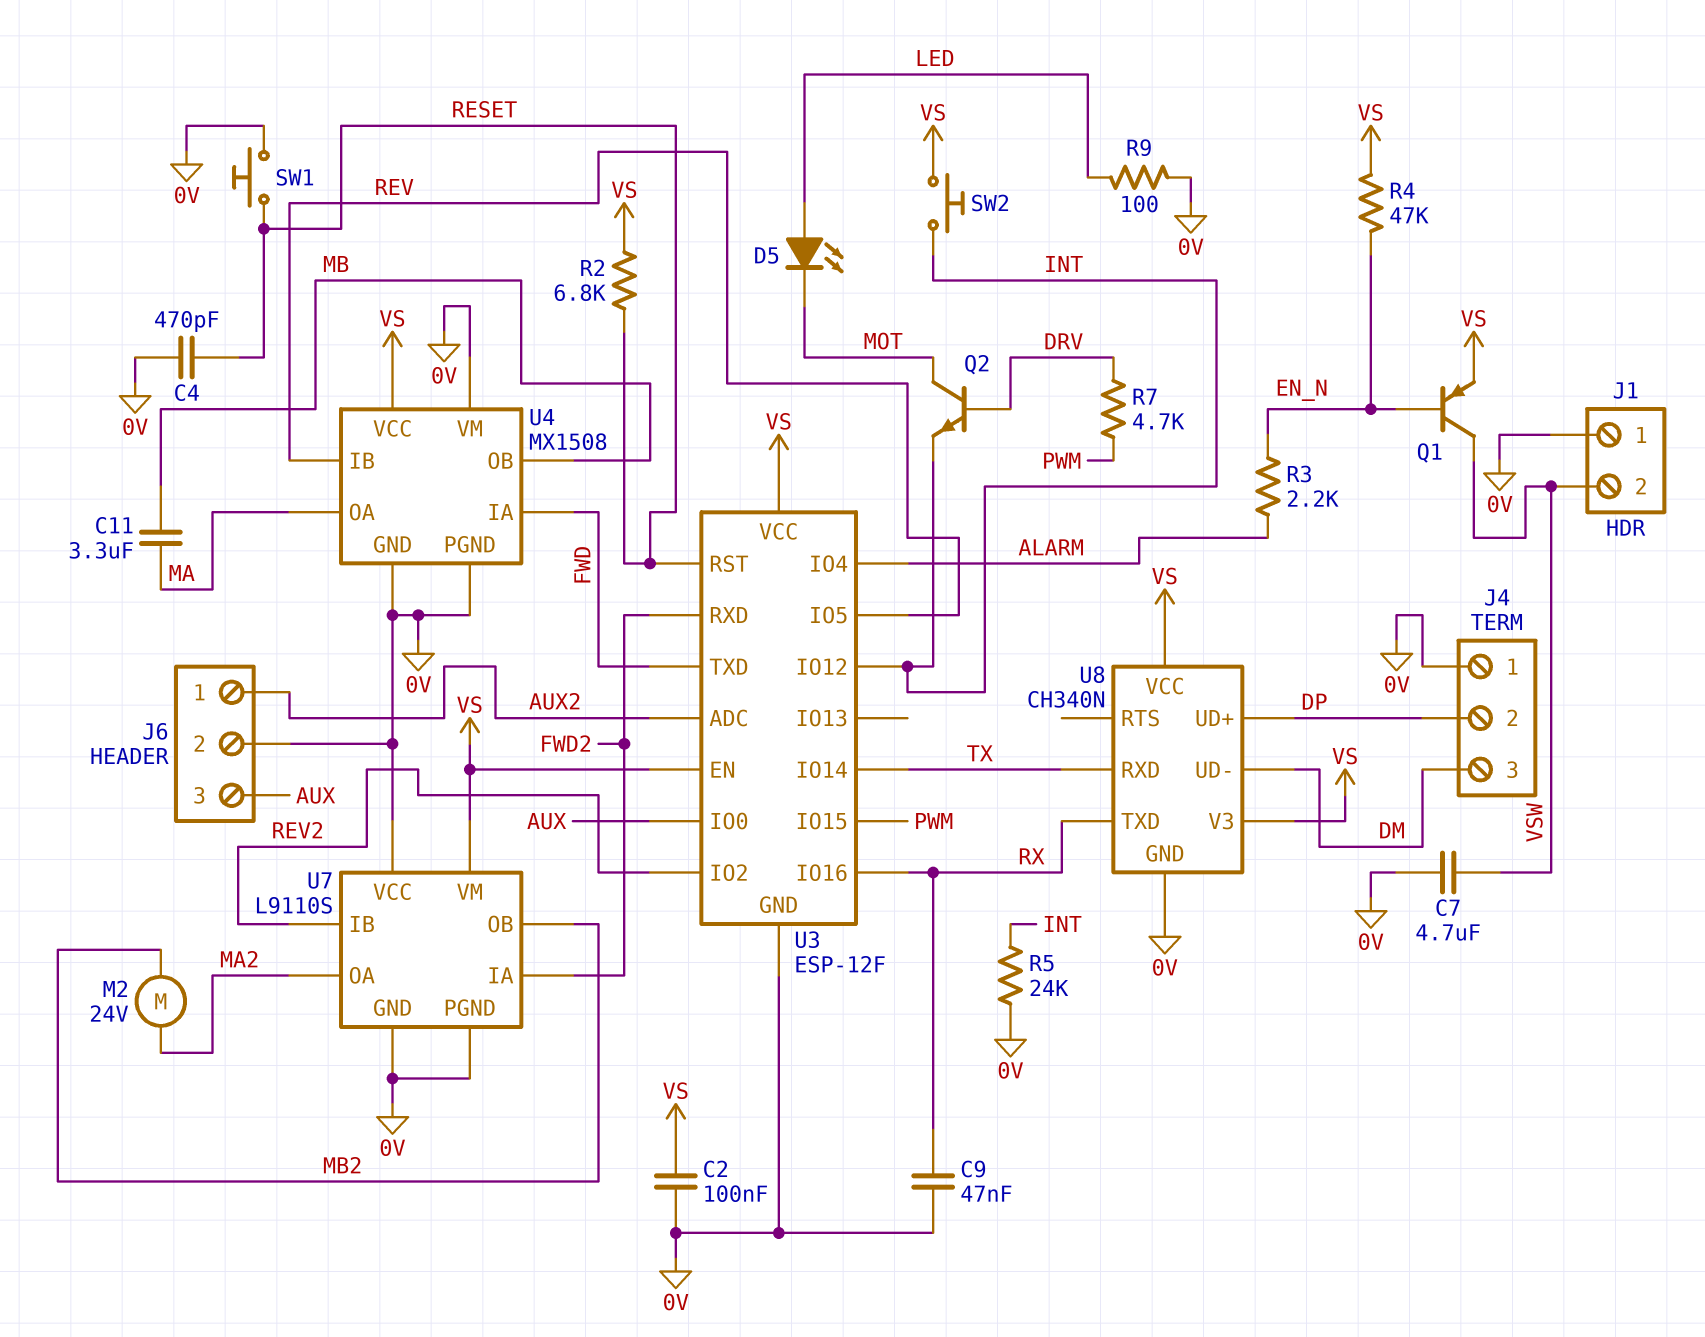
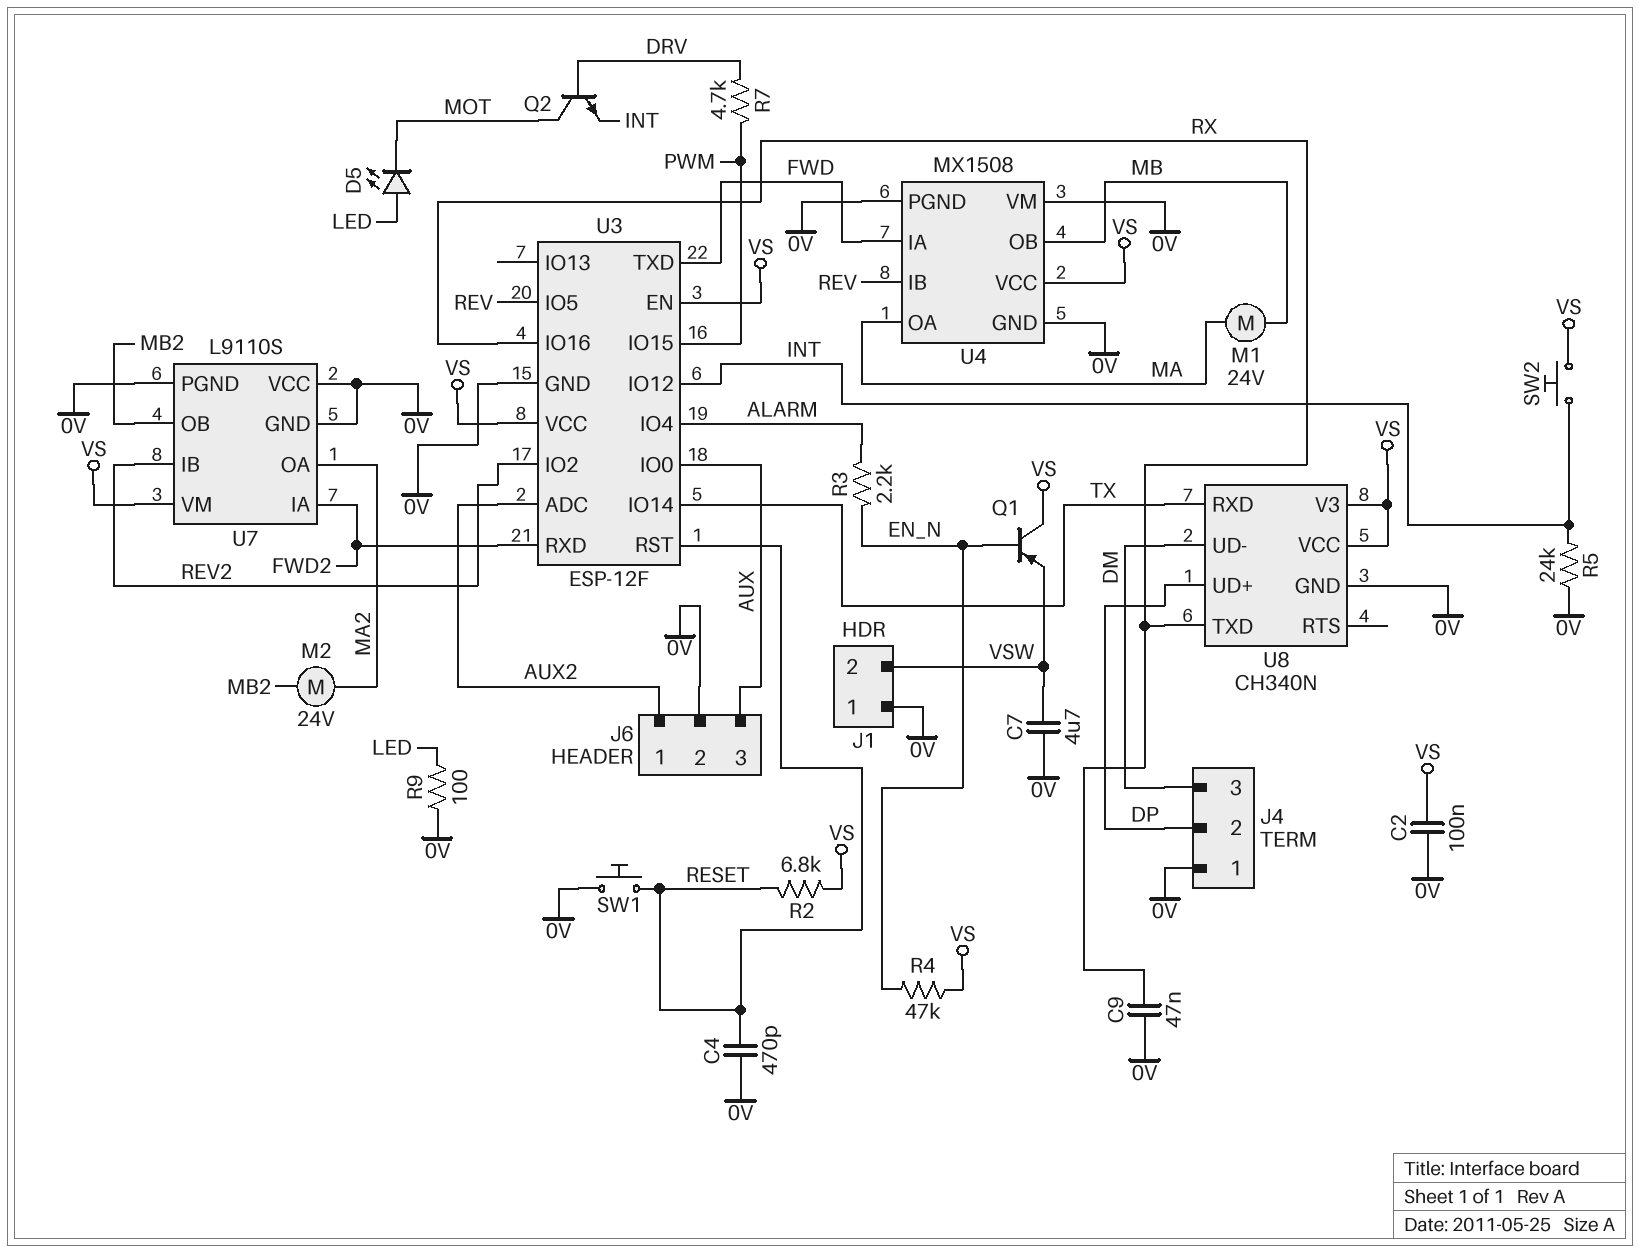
C11: 3.3uF (MA, MB) -> none
M1: none -> motor 24V (MA, MB)
Q1: PNP (B EN_N, C VSW, E VS) -> PNP (B EN_N, C VS, E VSW)

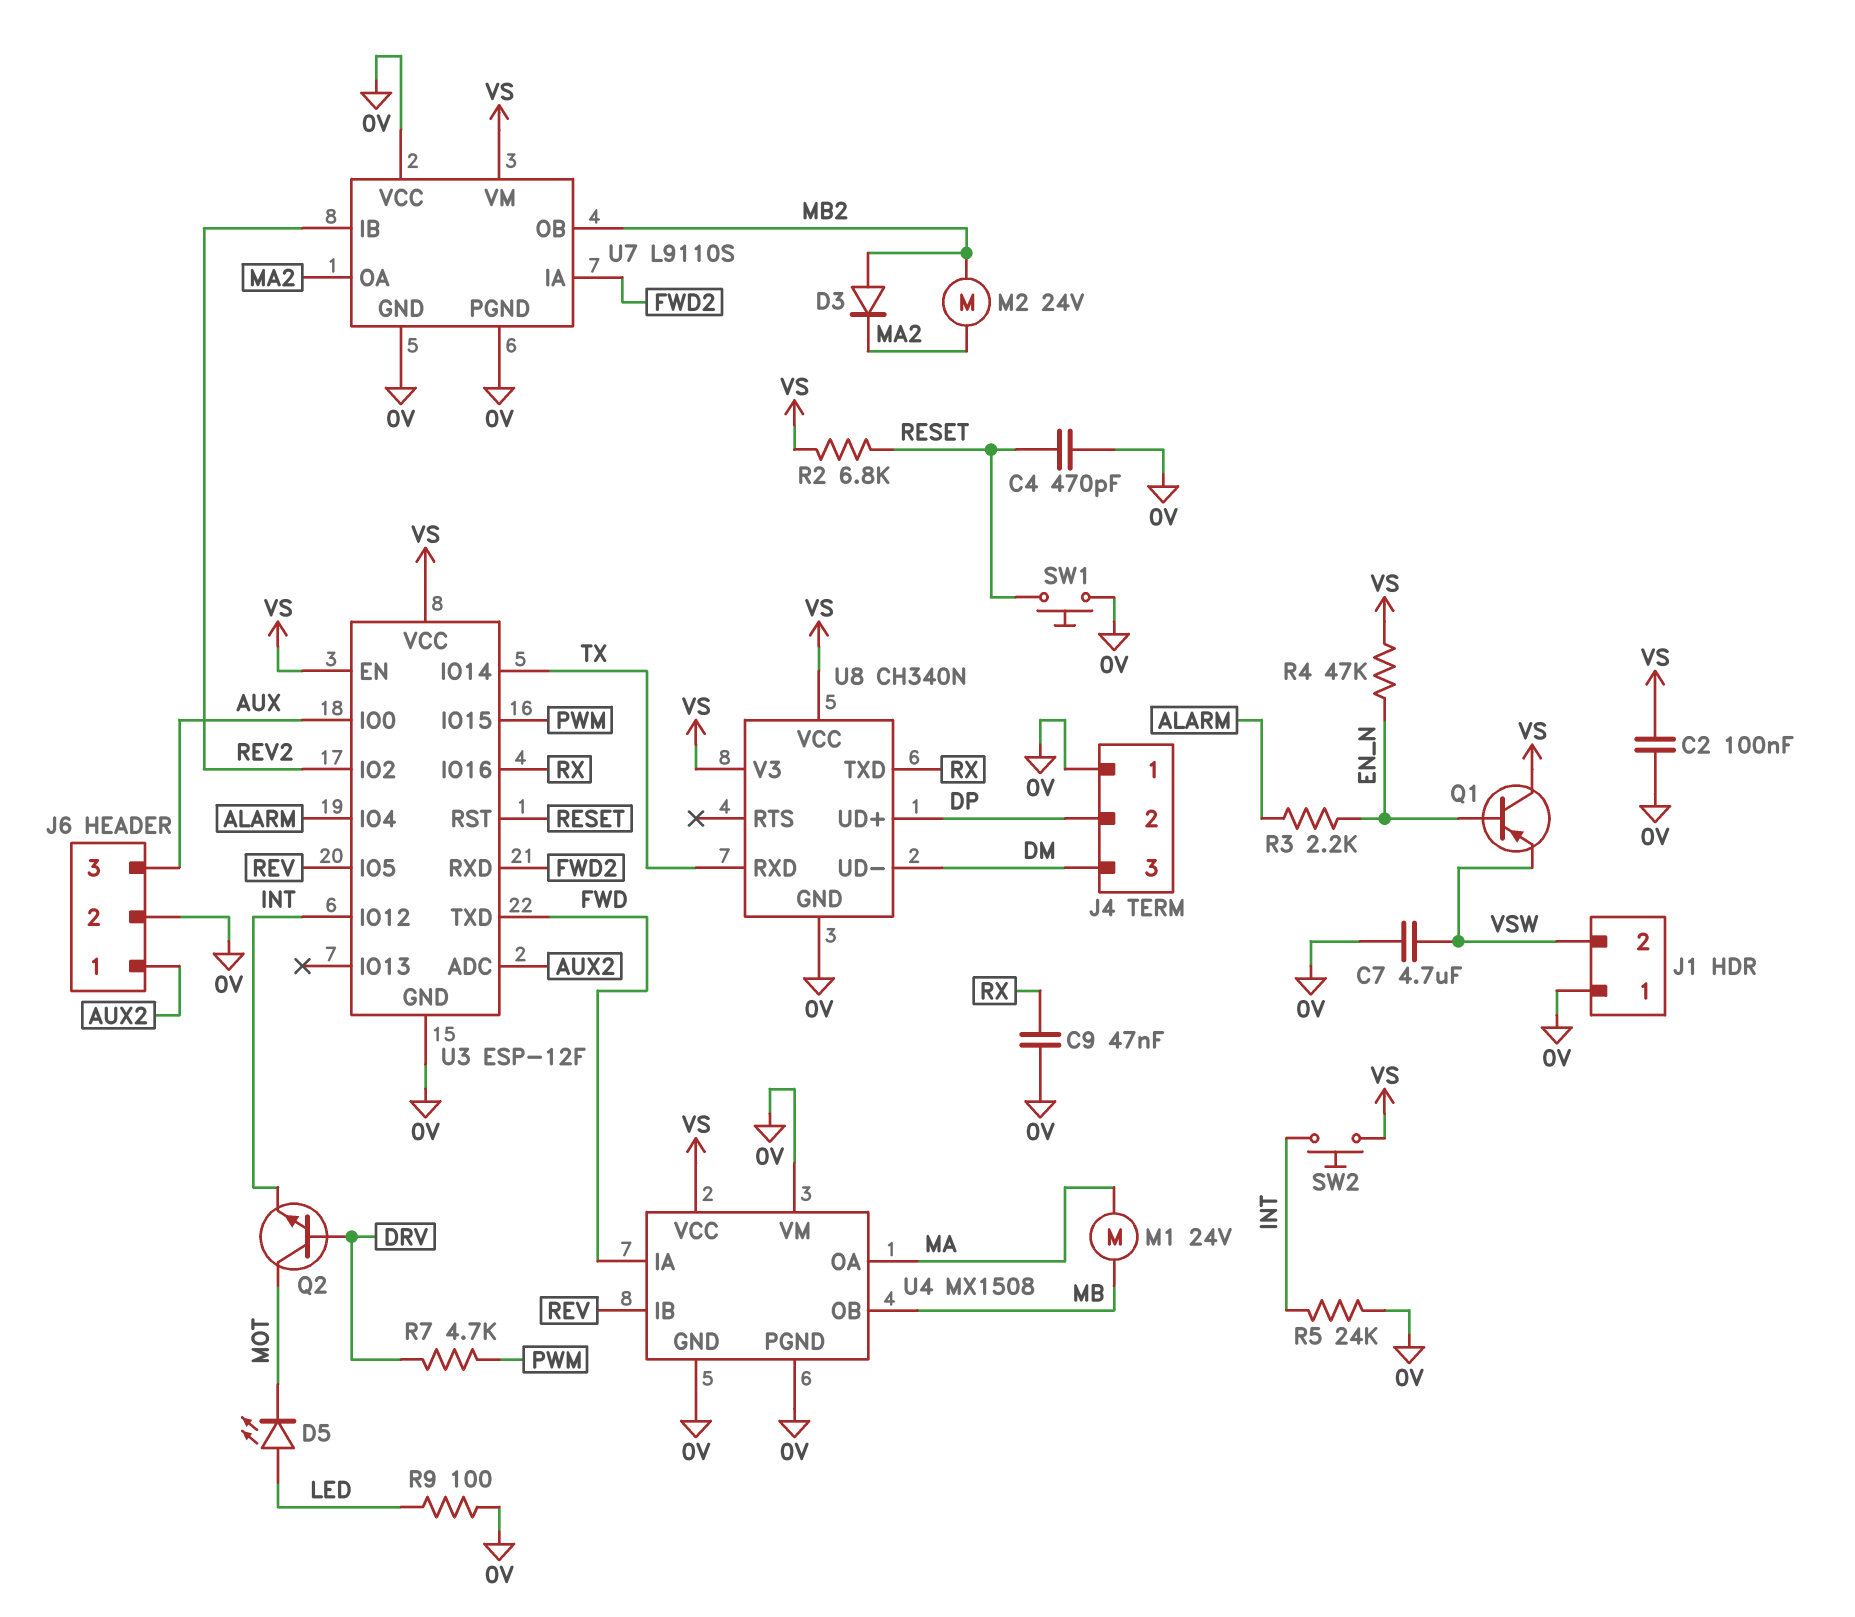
D3: none -> diode (A MB2, K MA2)

